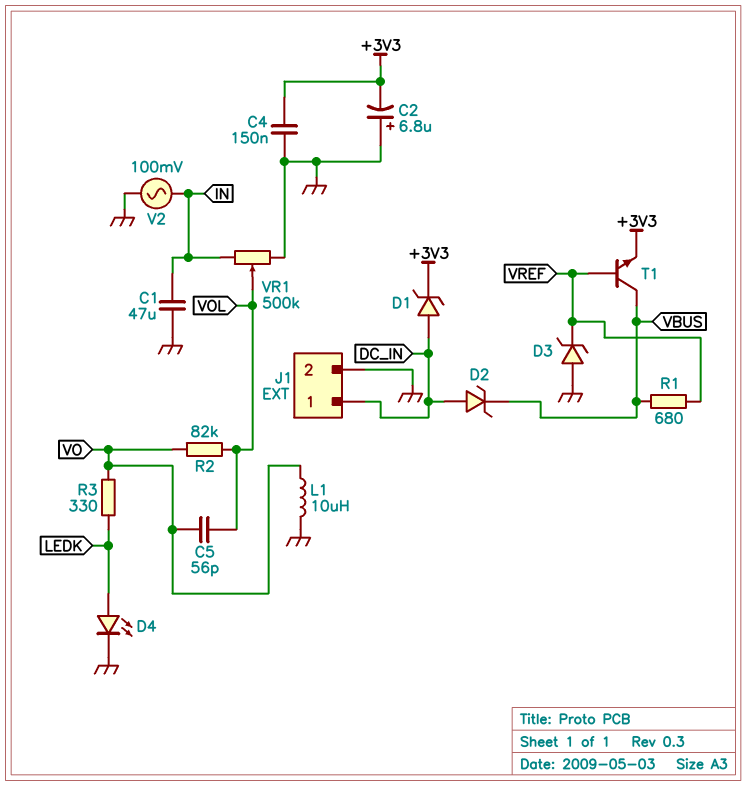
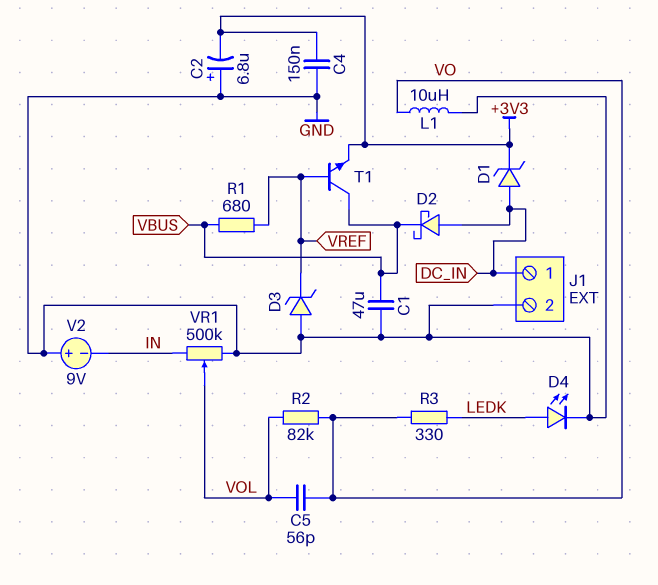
C1: 47uF (GND, IN) -> 47uF (GND, VBUS)
D2: zener (A DC_IN, K VBUS) -> schottky (A DC_IN, K VBUS)
V2: AC 100mV (GND, IN) -> 9V (plus GND, minus IN)

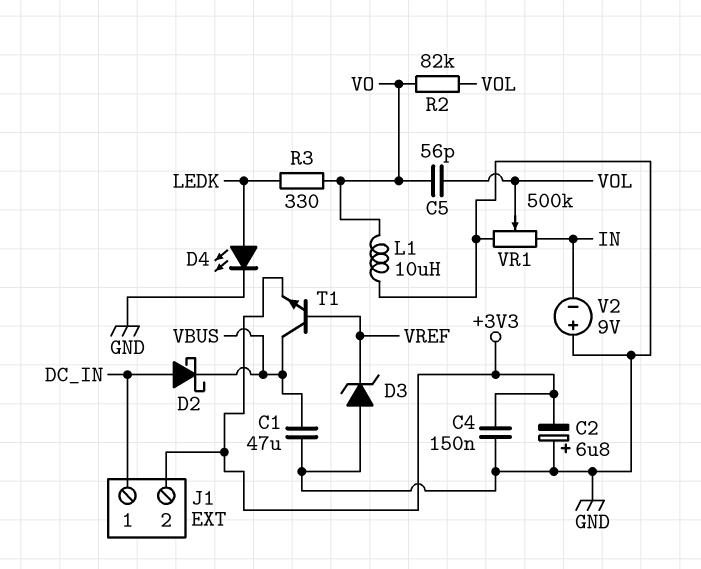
D1: zener (A DC_IN, K +3V3) -> none
J1 pin 2: GND -> +3V3
R1: 680 (VBUS, VREF) -> none

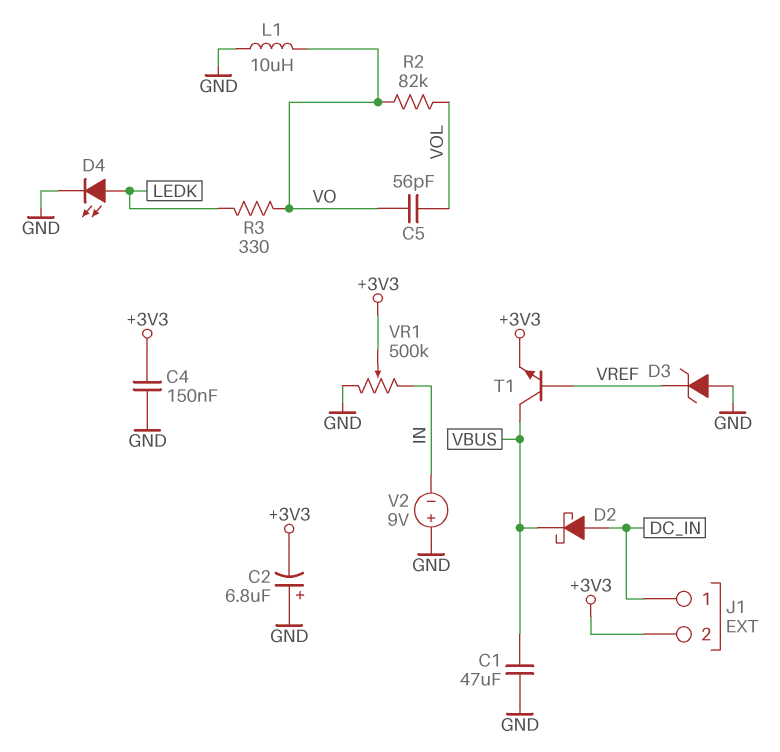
VR1: 500k (GND, IN, wiper VOL) -> 500k (GND, IN, wiper +3V3)

